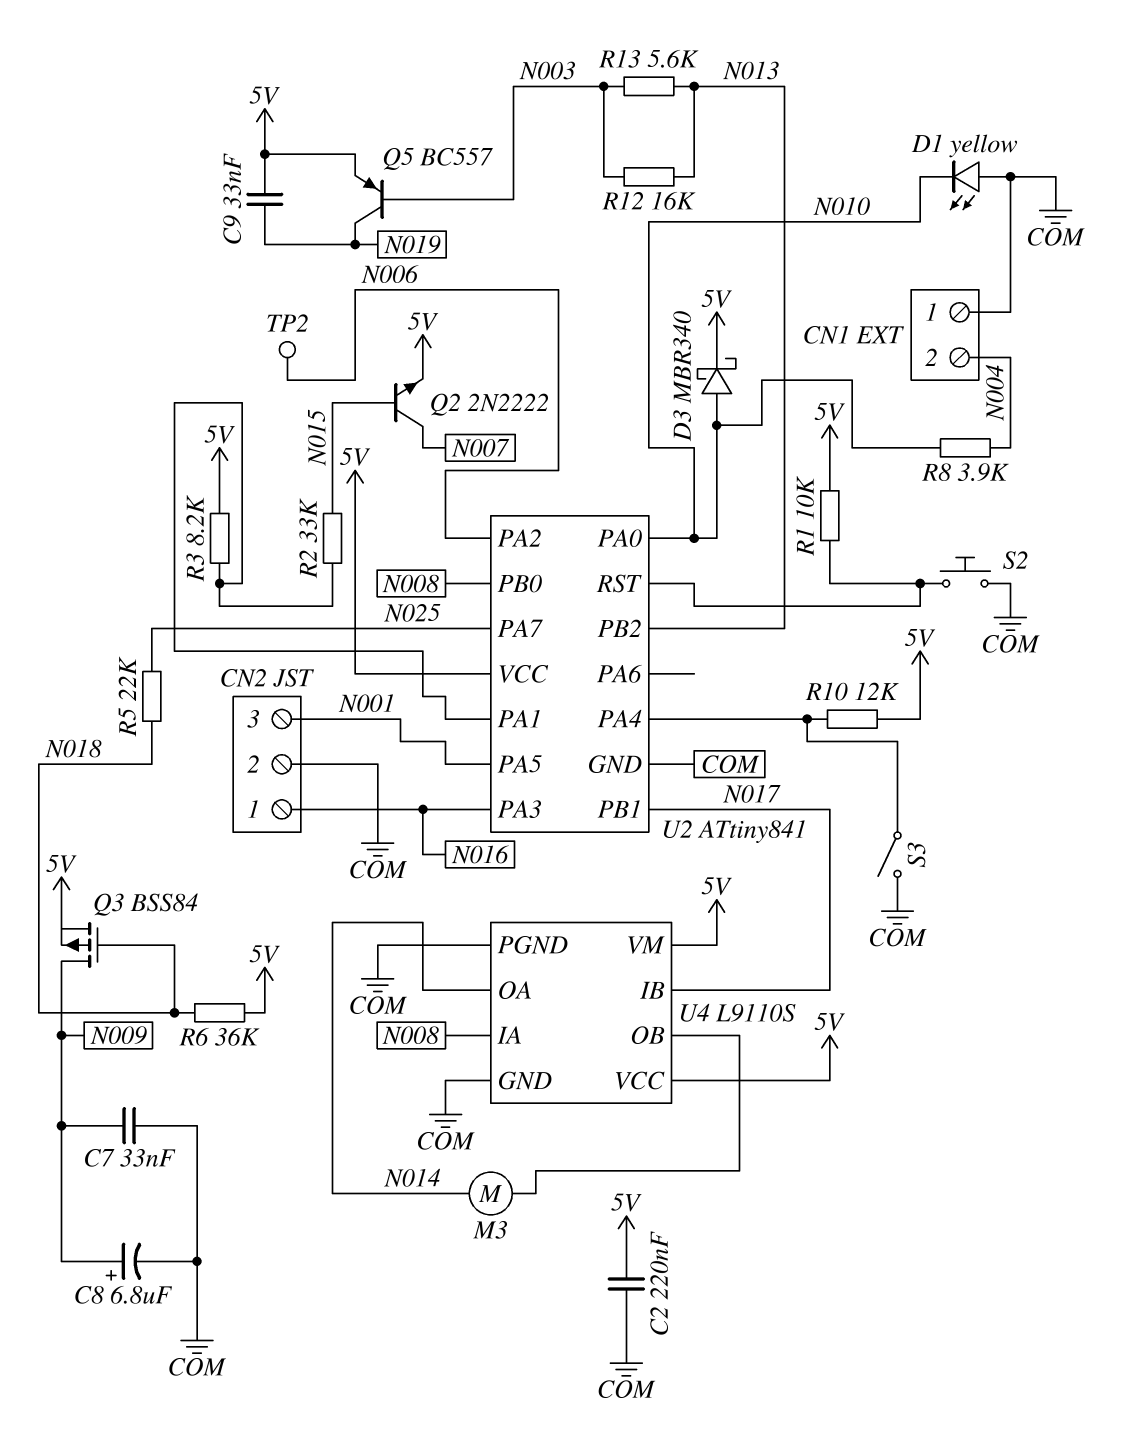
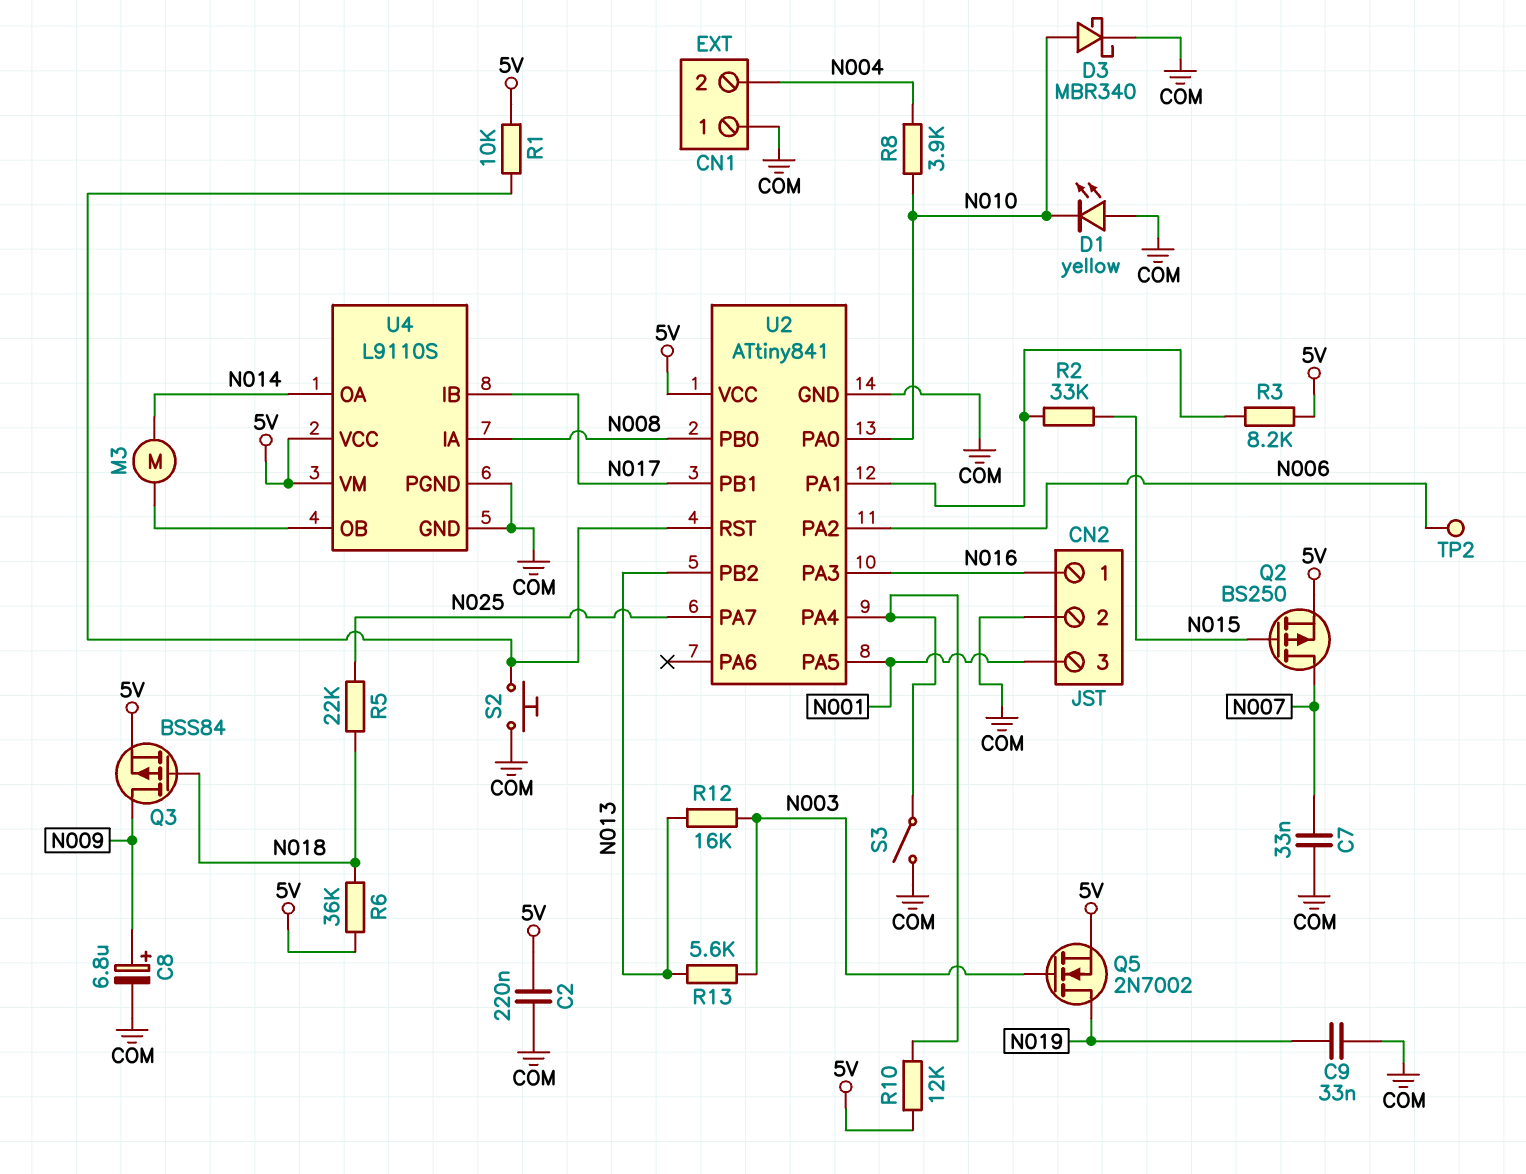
C7: 33nF (COM, N009) -> 33nF (COM, N007)
C9: 33nF (5V, N019) -> 33nF (COM, N019)
D3: schottky MBR340 (A N010, K 5V) -> schottky MBR340 (A N010, K COM)
Q2: NPN 2N2222 (B N015, C N007, E 5V) -> PMOS BS250 (G N015, D N007, S 5V)
Q5: PNP BC557 (B N003, C N019, E 5V) -> NMOS 2N7002 (G N003, D N019, S 5V)

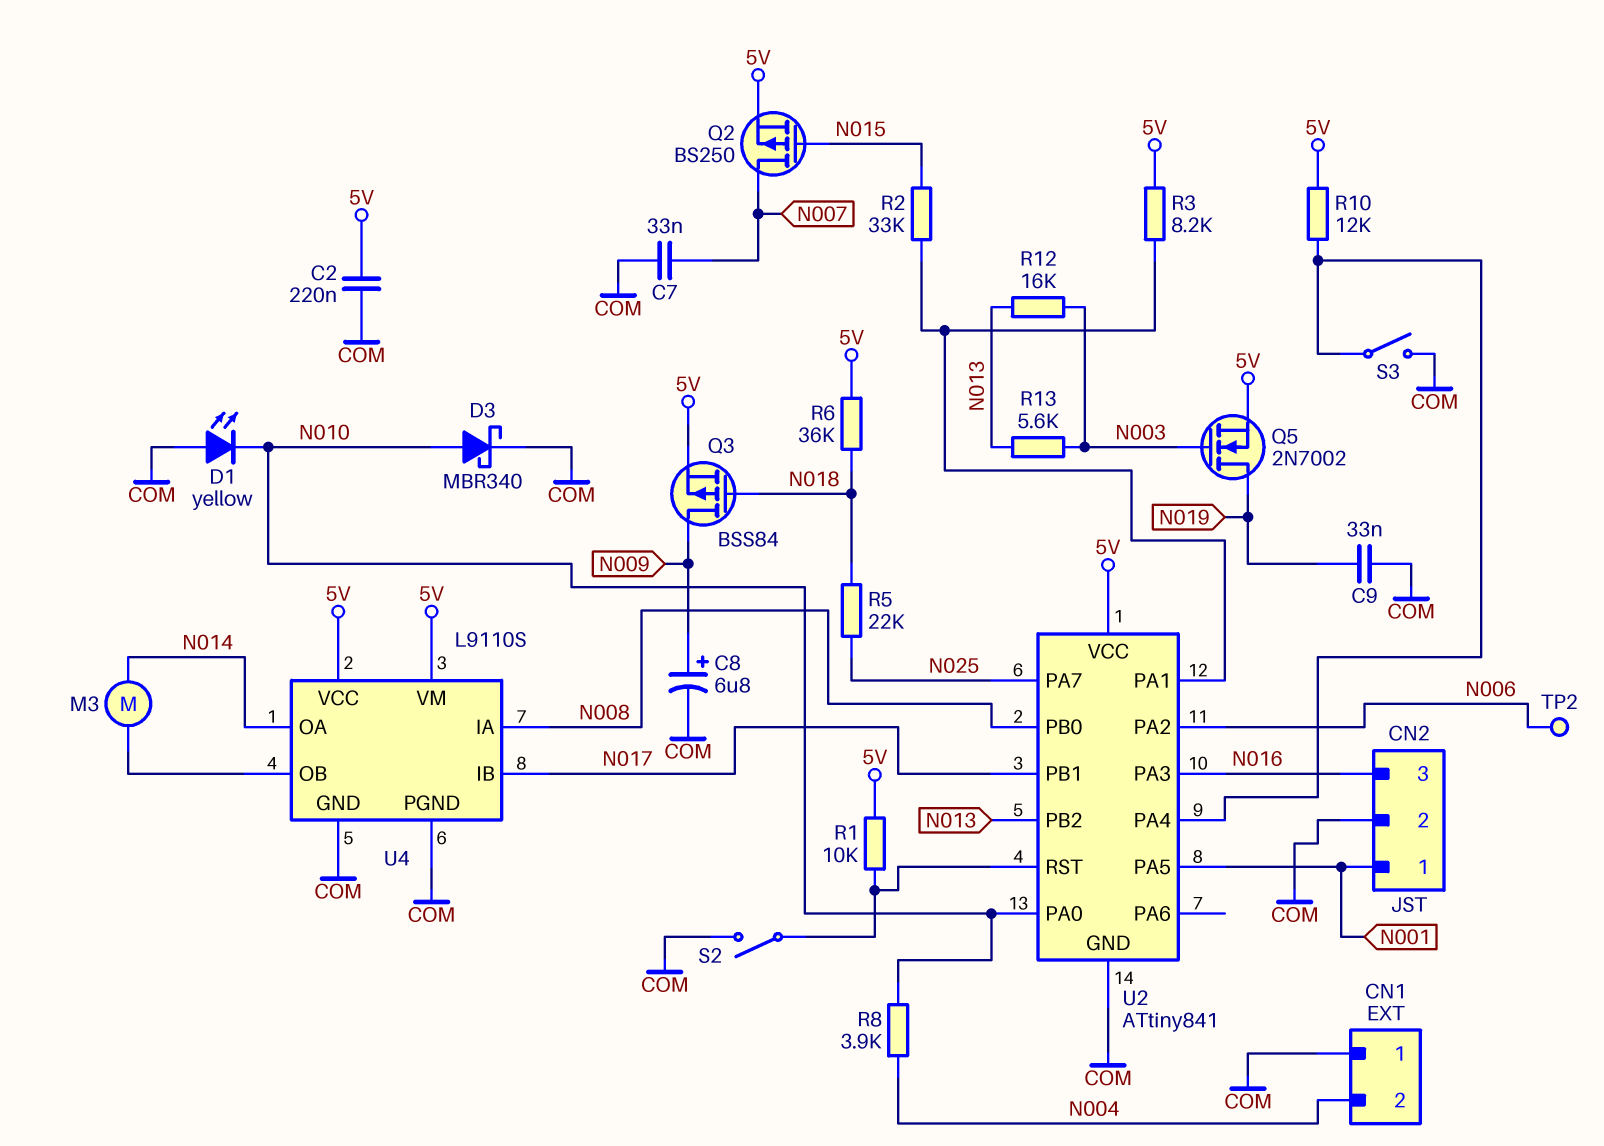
CN2 pin 1: N016 -> N001
CN2 pin 3: N001 -> N016
S2: button (COM, U2/RST) -> switch (COM, U2/RST)

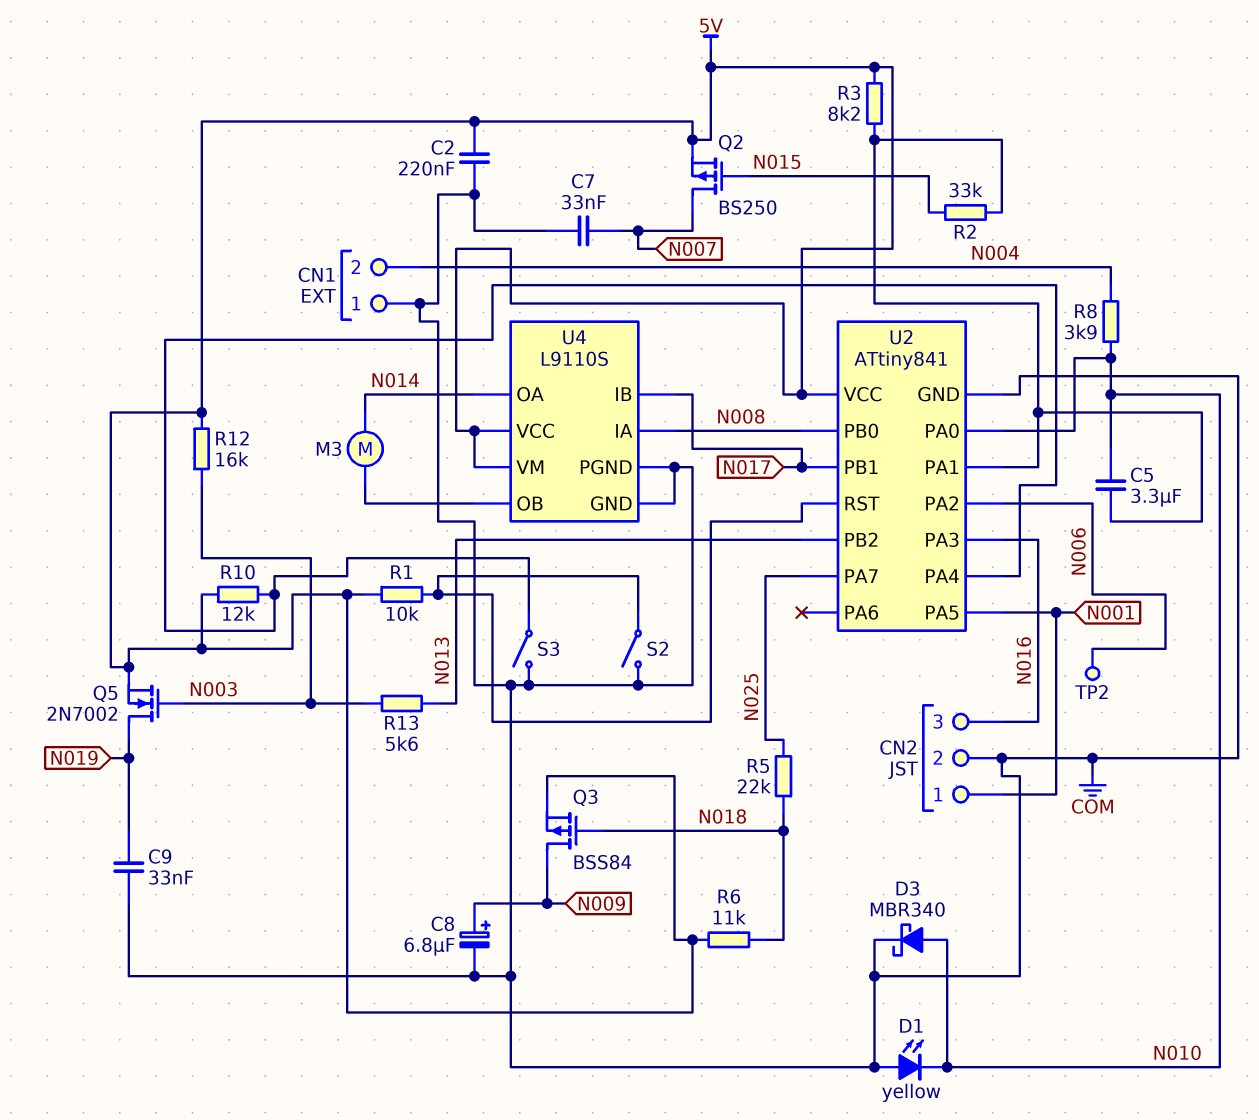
C5: none -> 3.3uF (N010, U2/PA1)
R6: 36k (5V, N018) -> 11k (5V, N018)
R12: 16k (N003, N013) -> 16k (5V, N003)

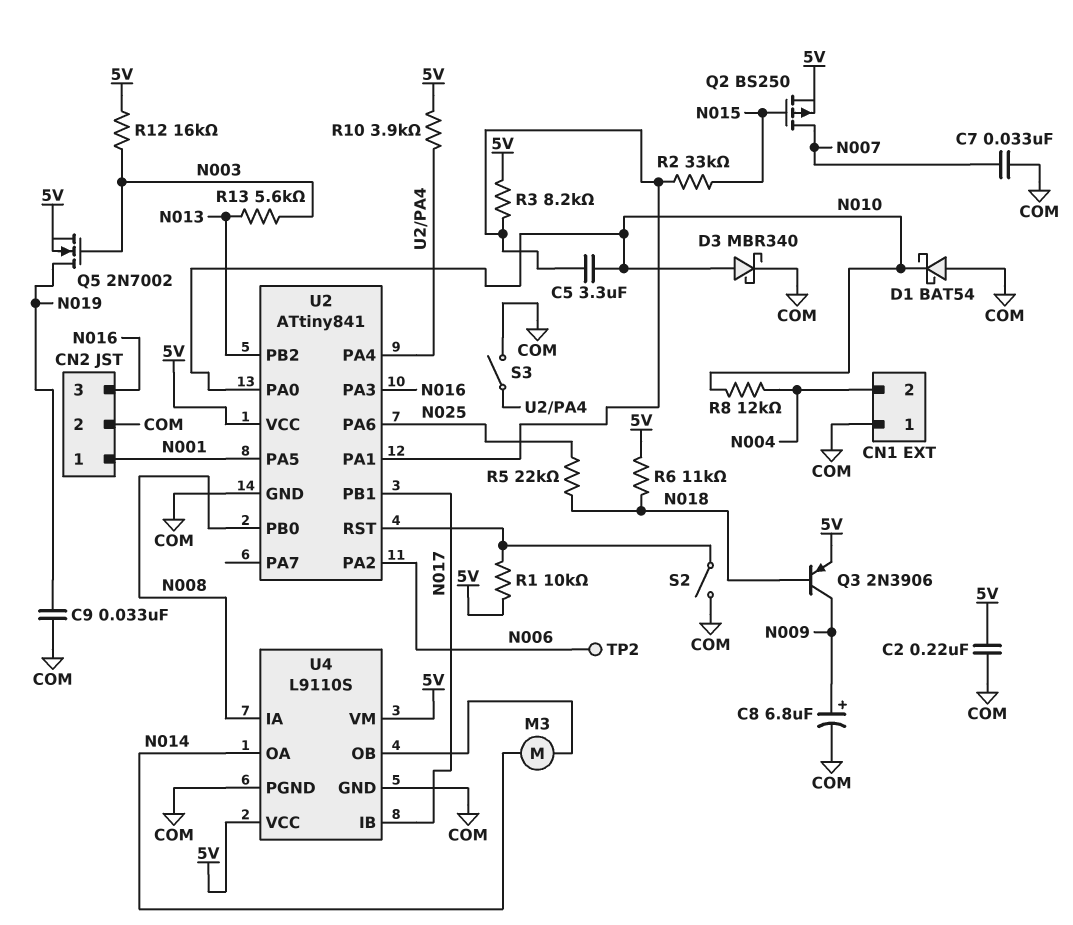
D1: LED yellow (A COM, K N010) -> schottky BAT54 (A COM, K N010)
Q3: PMOS BSS84 (G N018, D N009, S 5V) -> PNP 2N3906 (B N018, C N009, E 5V)
R8: 3.9k (N004, N010) -> 12k (N004, N010)
R10: 12k (5V, U2/PA4) -> 3.9k (5V, U2/PA4)
U2 pin PA6: none -> N025
U2 pin PA7: N025 -> none

